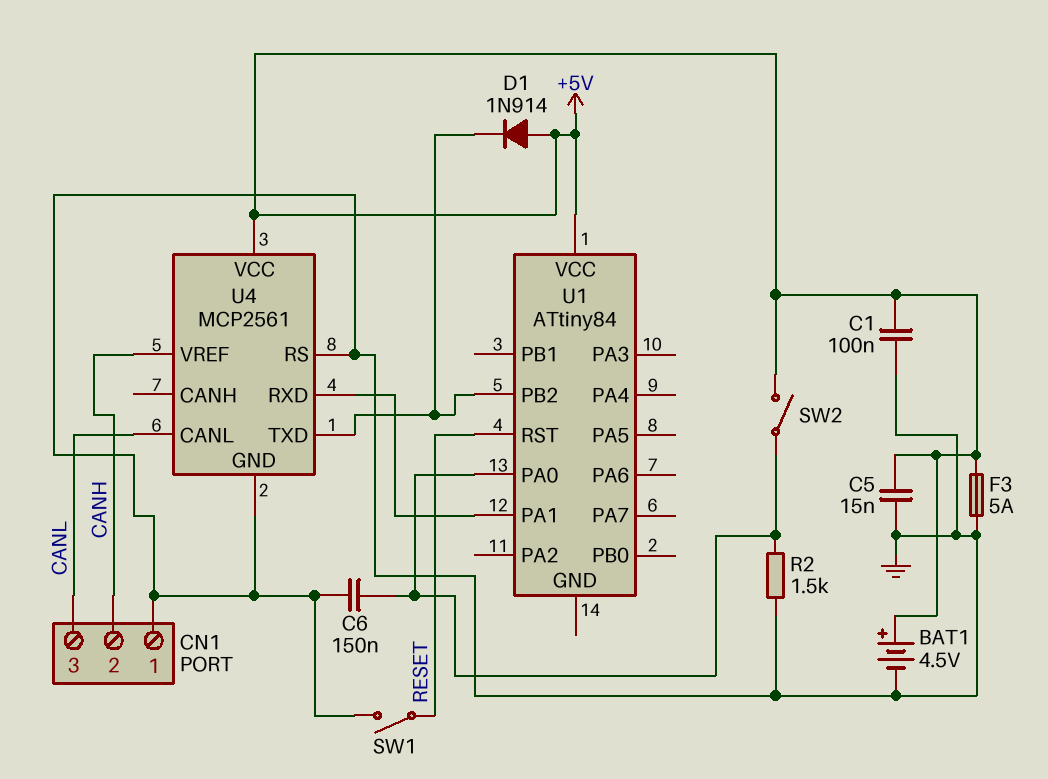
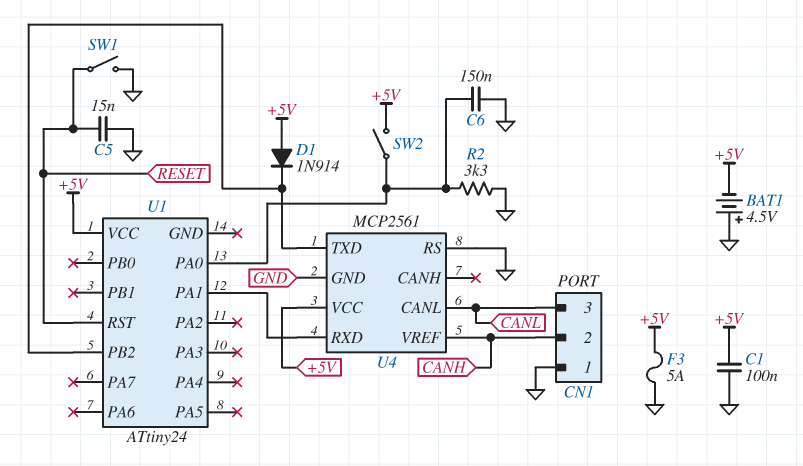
BAT1: 4.5V (plus +5V, minus GND) -> 4.5V (plus GND, minus +5V)
C5: 15nF (+5V, GND) -> 15nF (GND, RESET)
R2: 1.5k (GND, U1/PA0) -> 3.3k (GND, U1/PA0)
U1: ATtiny84 -> ATtiny24

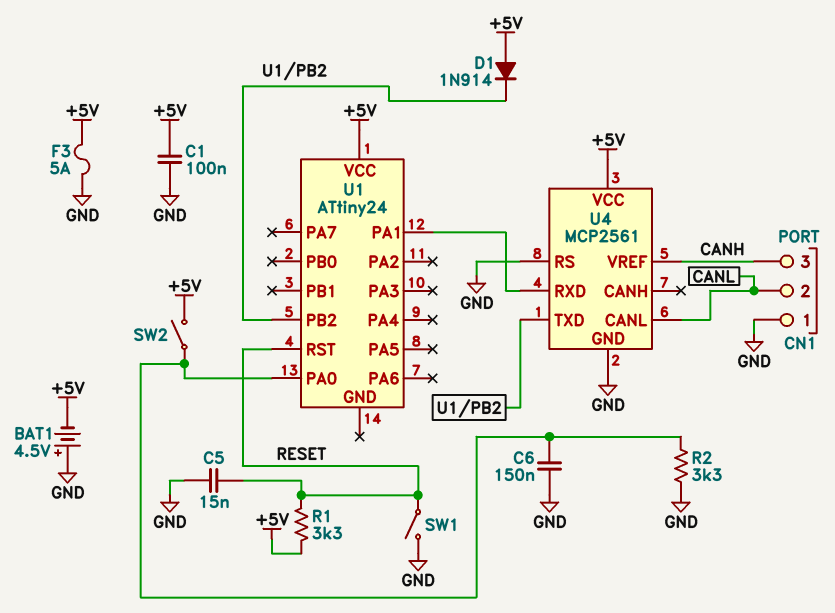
CN1 pin 2: CANH -> CANL
CN1 pin 3: CANL -> CANH
R1: none -> 3.3k (+5V, RESET)

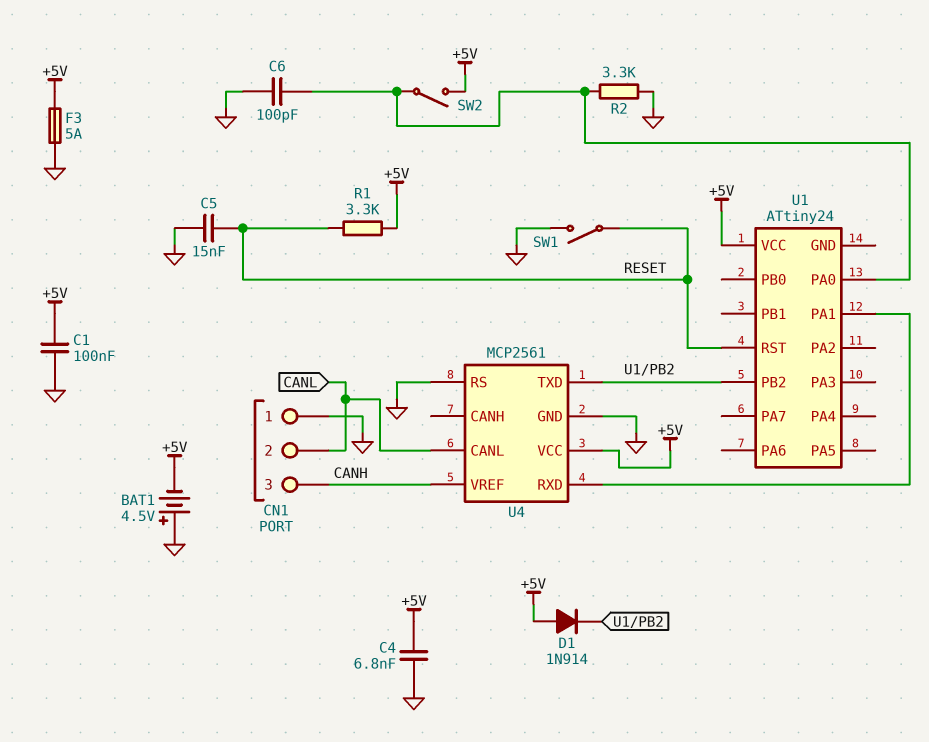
C4: none -> 6.8nF (+5V, GND)
C6: 150nF (GND, U1/PA0) -> 100pF (GND, U1/PA0)

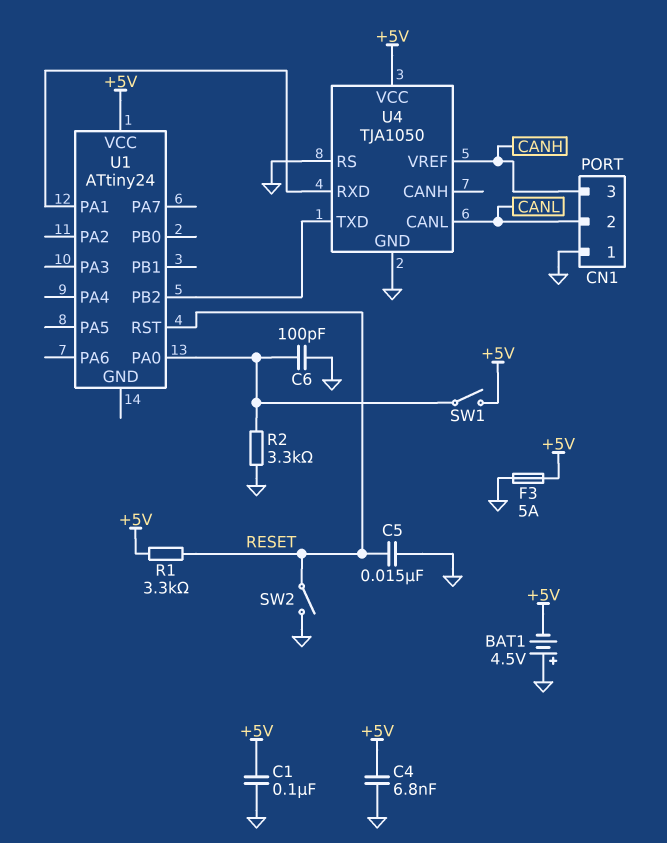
D1: diode 1N914 (A +5V, K U1/PB2) -> none
SW1: switch (GND, RESET) -> switch (+5V, U1/PA0)
SW2: switch (+5V, U1/PA0) -> switch (GND, RESET)
U4: MCP2561 -> TJA1050

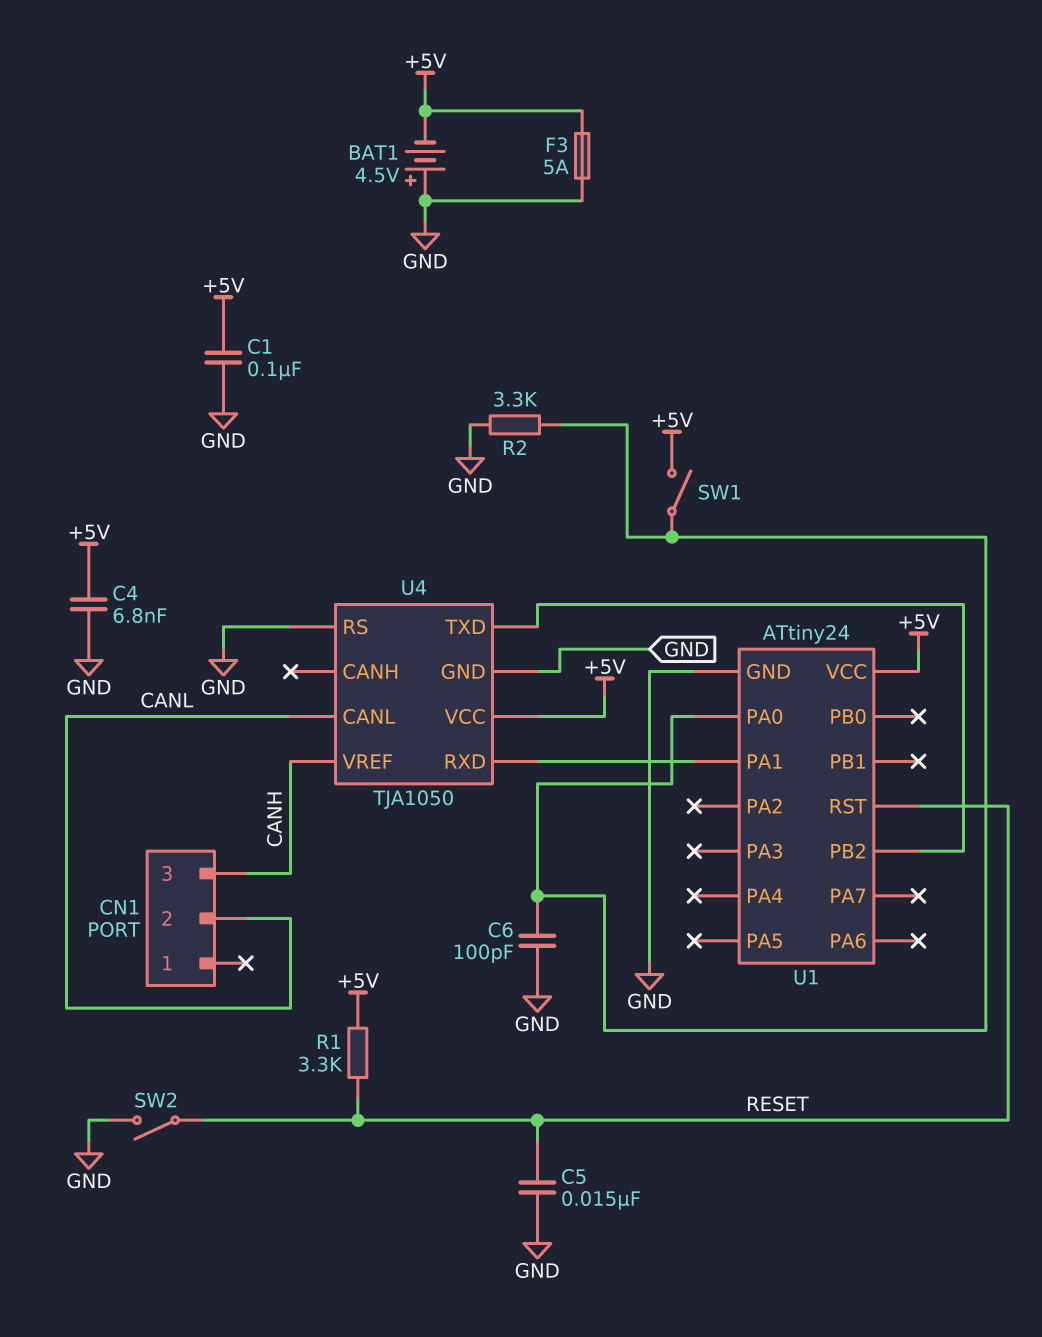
CN1 pin 1: GND -> none
U1 pin GND: none -> GND

